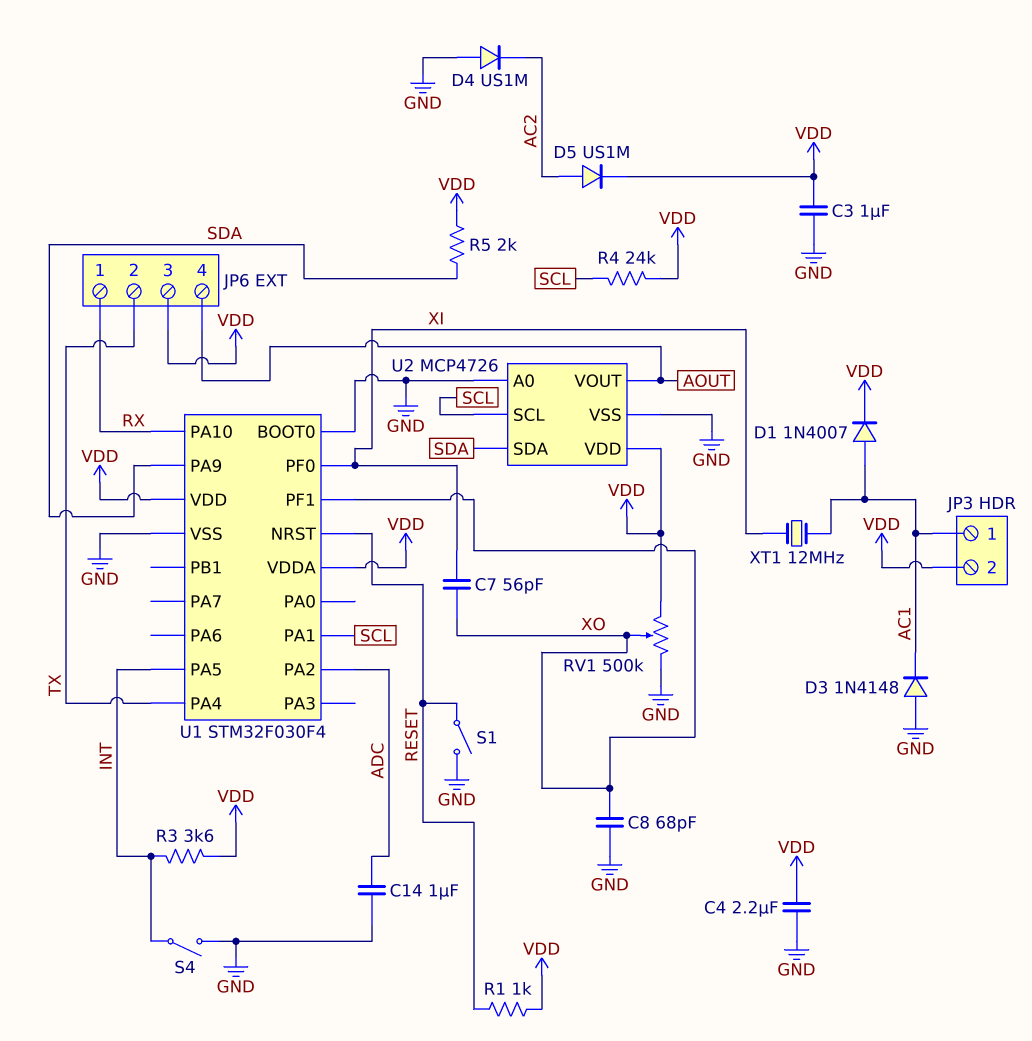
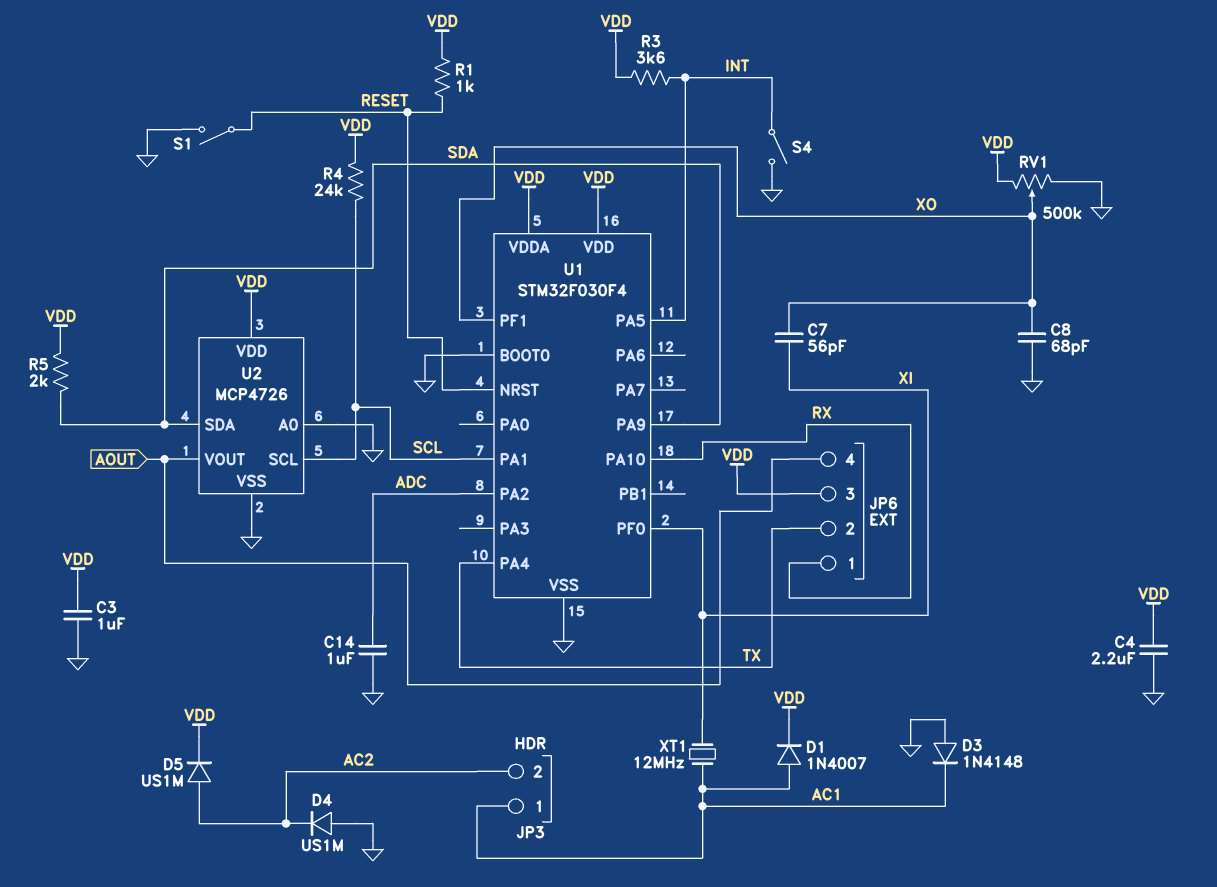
JP3 pin 2: VDD -> AC2

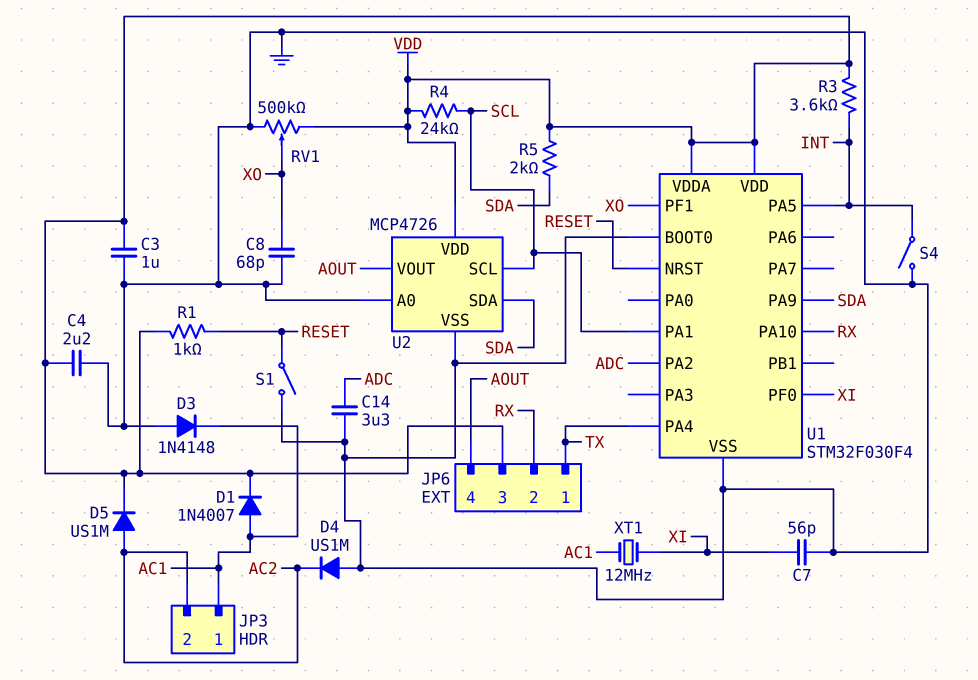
C7: 56pF (XI, XO) -> 56pF (GND, XI)
C14: 1uF (ADC, GND) -> 3.3uF (ADC, GND)
JP6 pin 1: RX -> TX
JP6 pin 2: TX -> RX

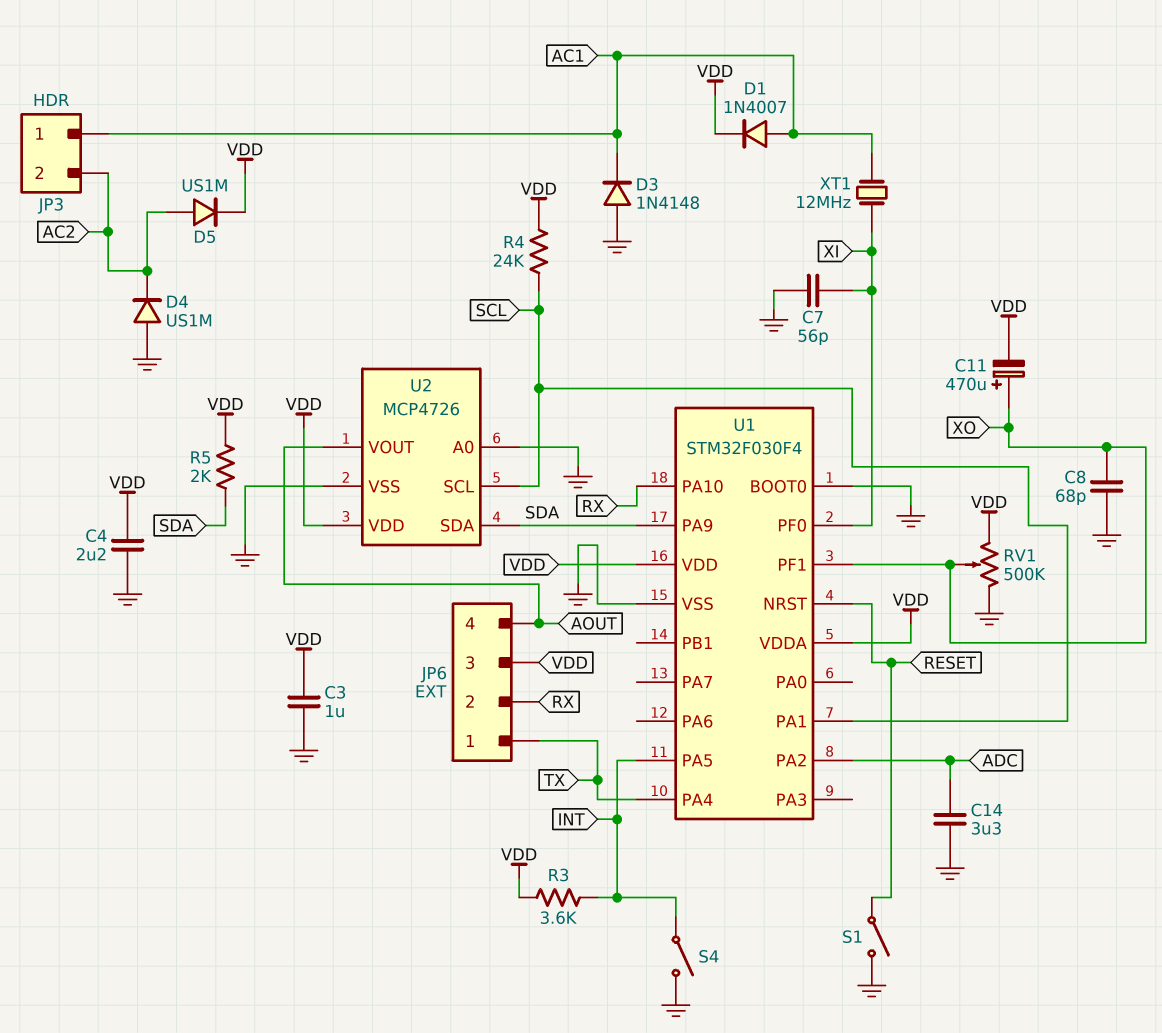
C11: none -> 470uF (plus XO, minus VDD)
R1: 1k (RESET, VDD) -> none

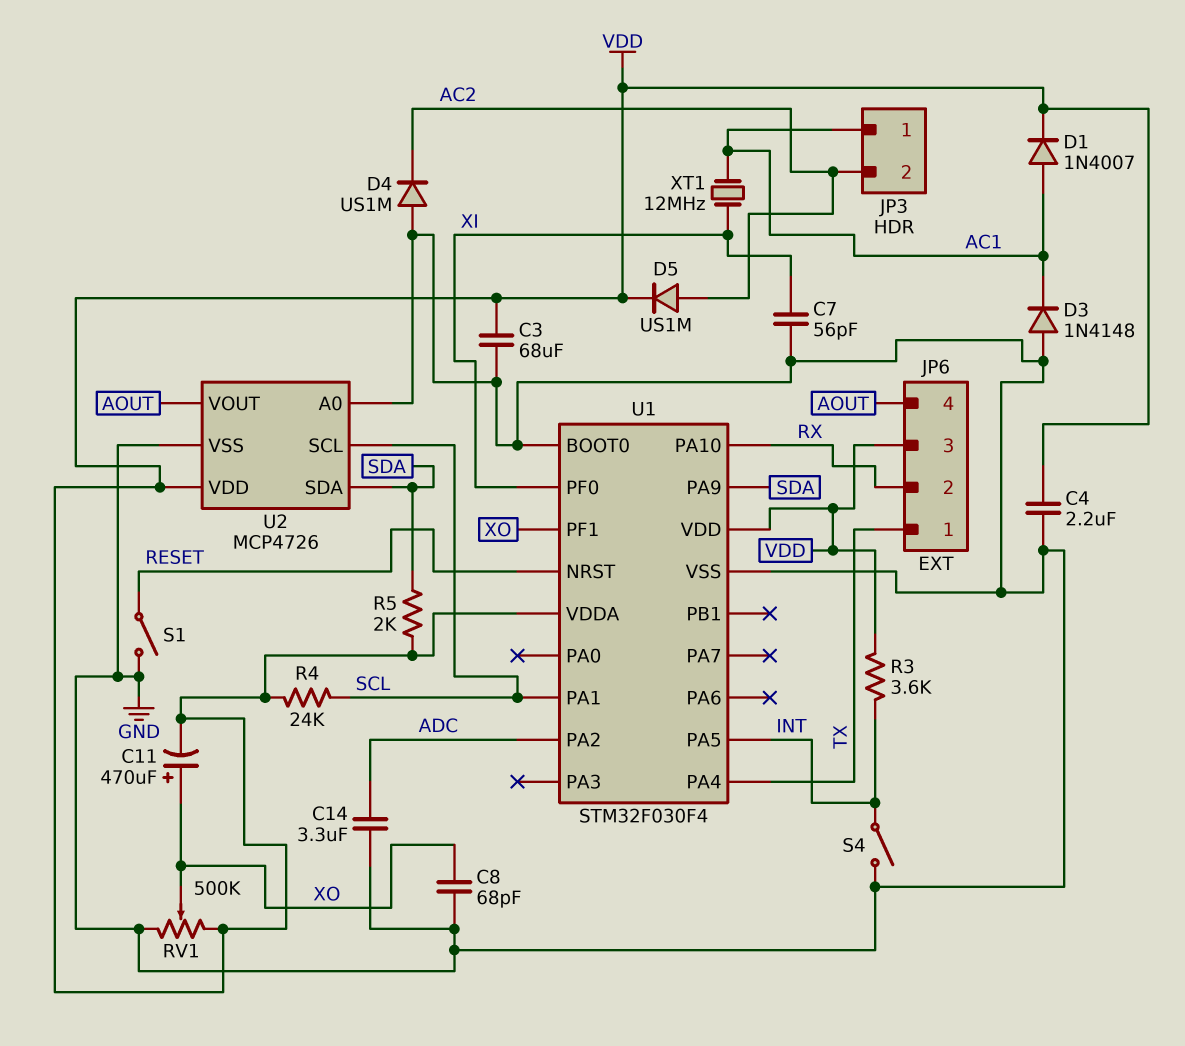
C3: 1uF (GND, VDD) -> 68uF (GND, VDD)

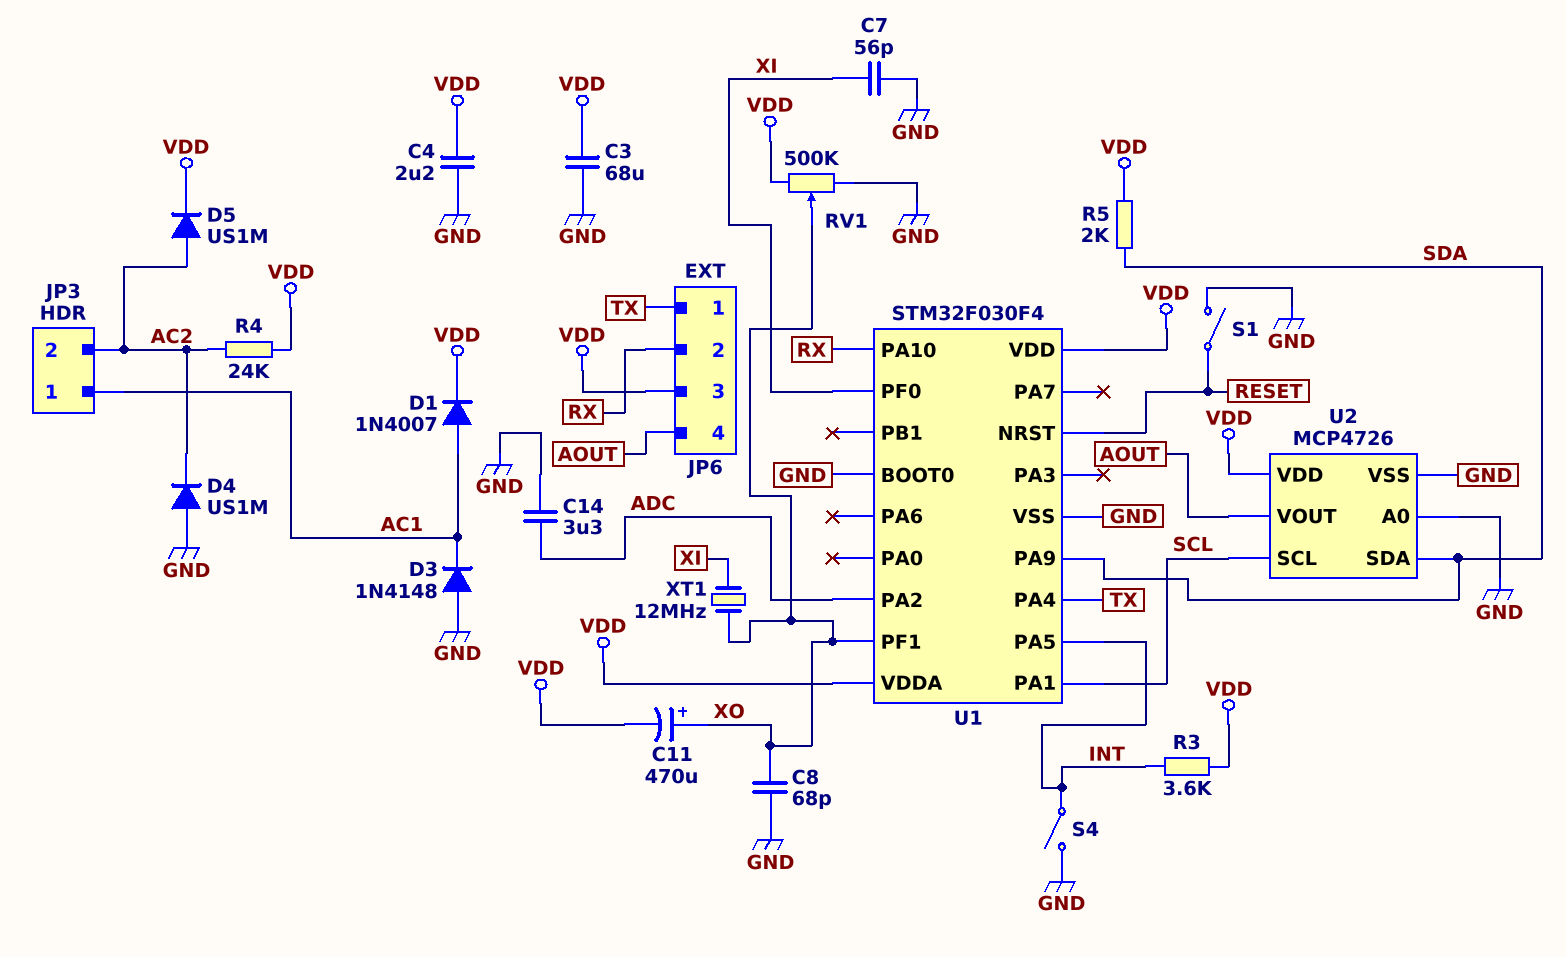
R4: 24k (SCL, VDD) -> 24k (AC2, VDD)
XT1: 12MHz (AC1, XI) -> 12MHz (XI, XO)

